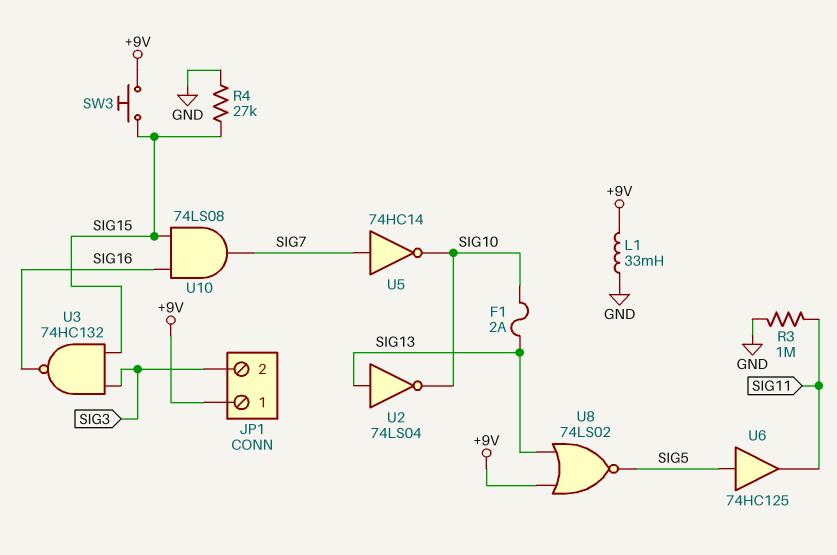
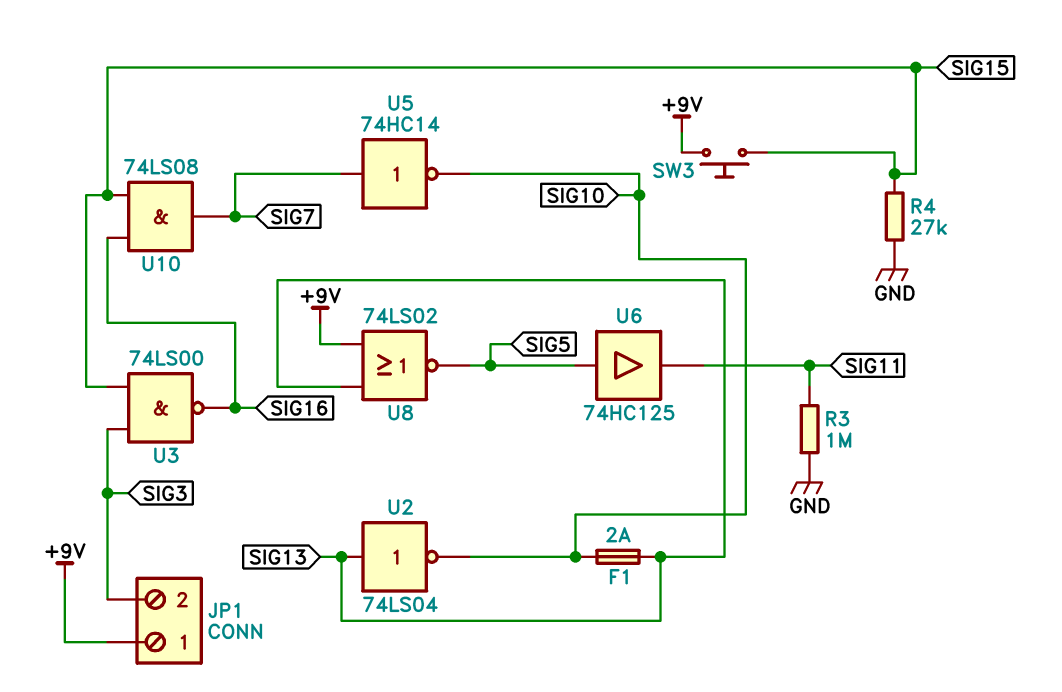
L1: 33mH (+9V, GND) -> none
U3: NAND 74HC132 (in SIG3, in SIG15, out SIG16) -> NAND 74LS00 (in SIG3, in SIG15, out SIG16)

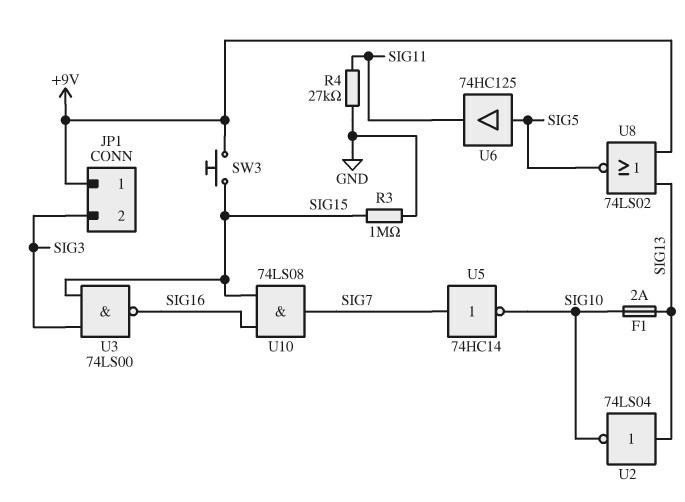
R3: 1M (GND, SIG11) -> 1M (GND, SIG15)
R4: 27k (GND, SIG15) -> 27k (GND, SIG11)

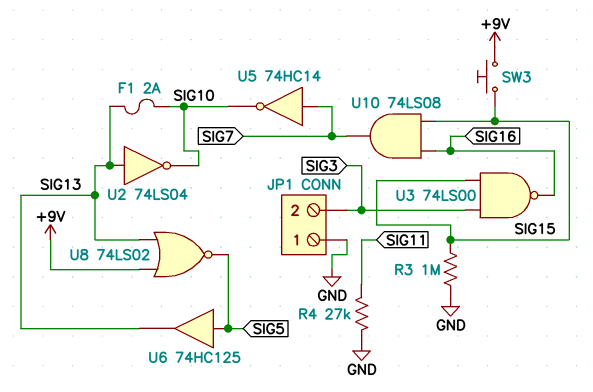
JP1 pin 1: +9V -> GND
U6: buffer 74HC125 (in SIG5, out SIG11) -> buffer 74HC125 (in SIG5, out SIG13)

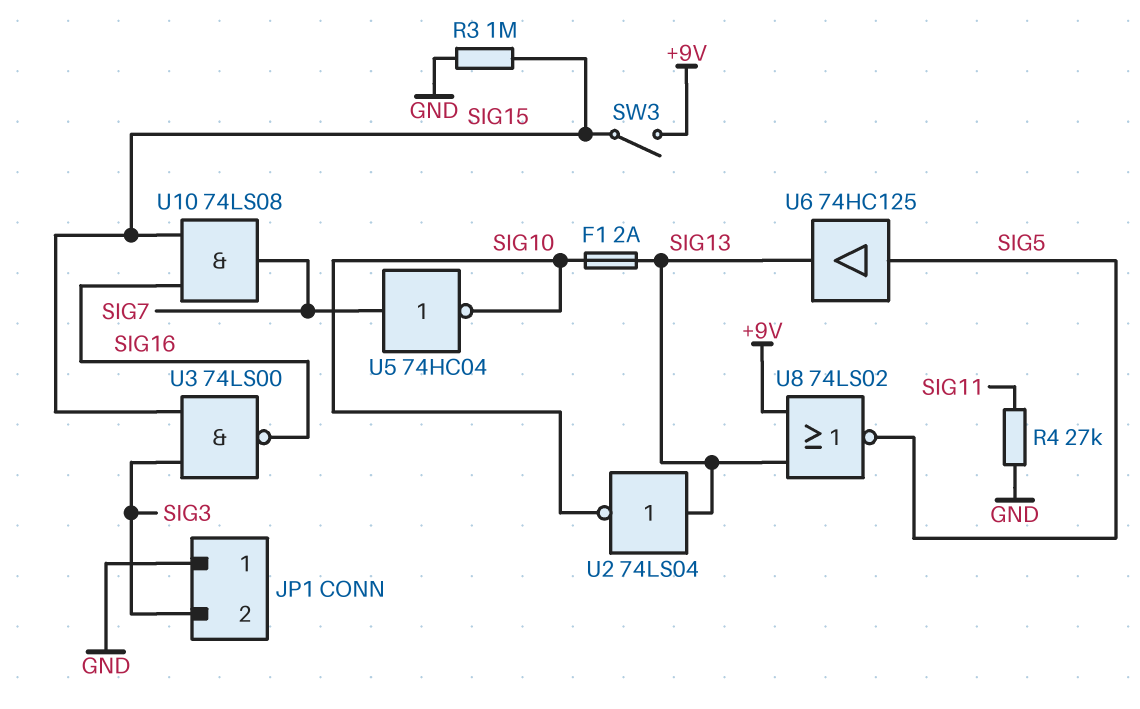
SW3: button (+9V, SIG15) -> switch (+9V, SIG15)
U5: NOT 74HC14 (in SIG7, out SIG10) -> NOT 74HC04 (in SIG7, out SIG10)

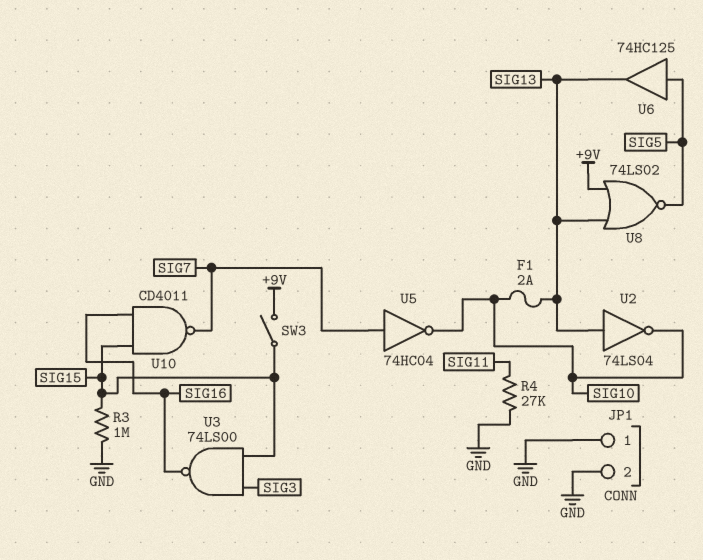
JP1 pin 2: SIG3 -> GND
U10: AND 74LS08 (in SIG15, in SIG16, out SIG7) -> NAND CD4011 (in SIG15, in SIG16, out SIG7)

